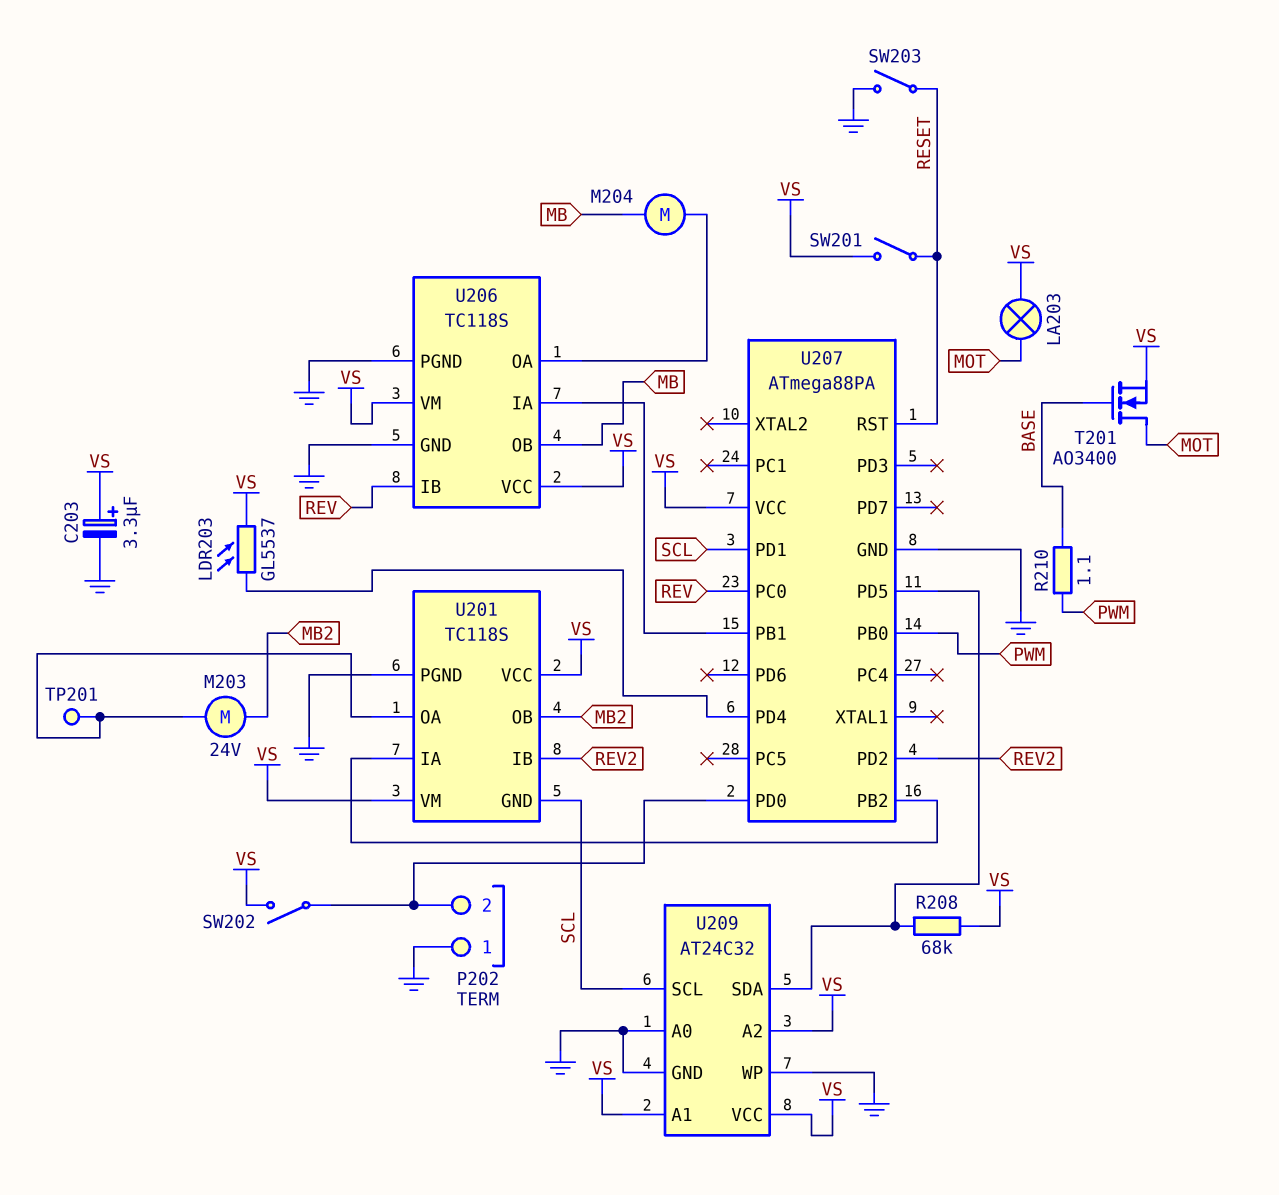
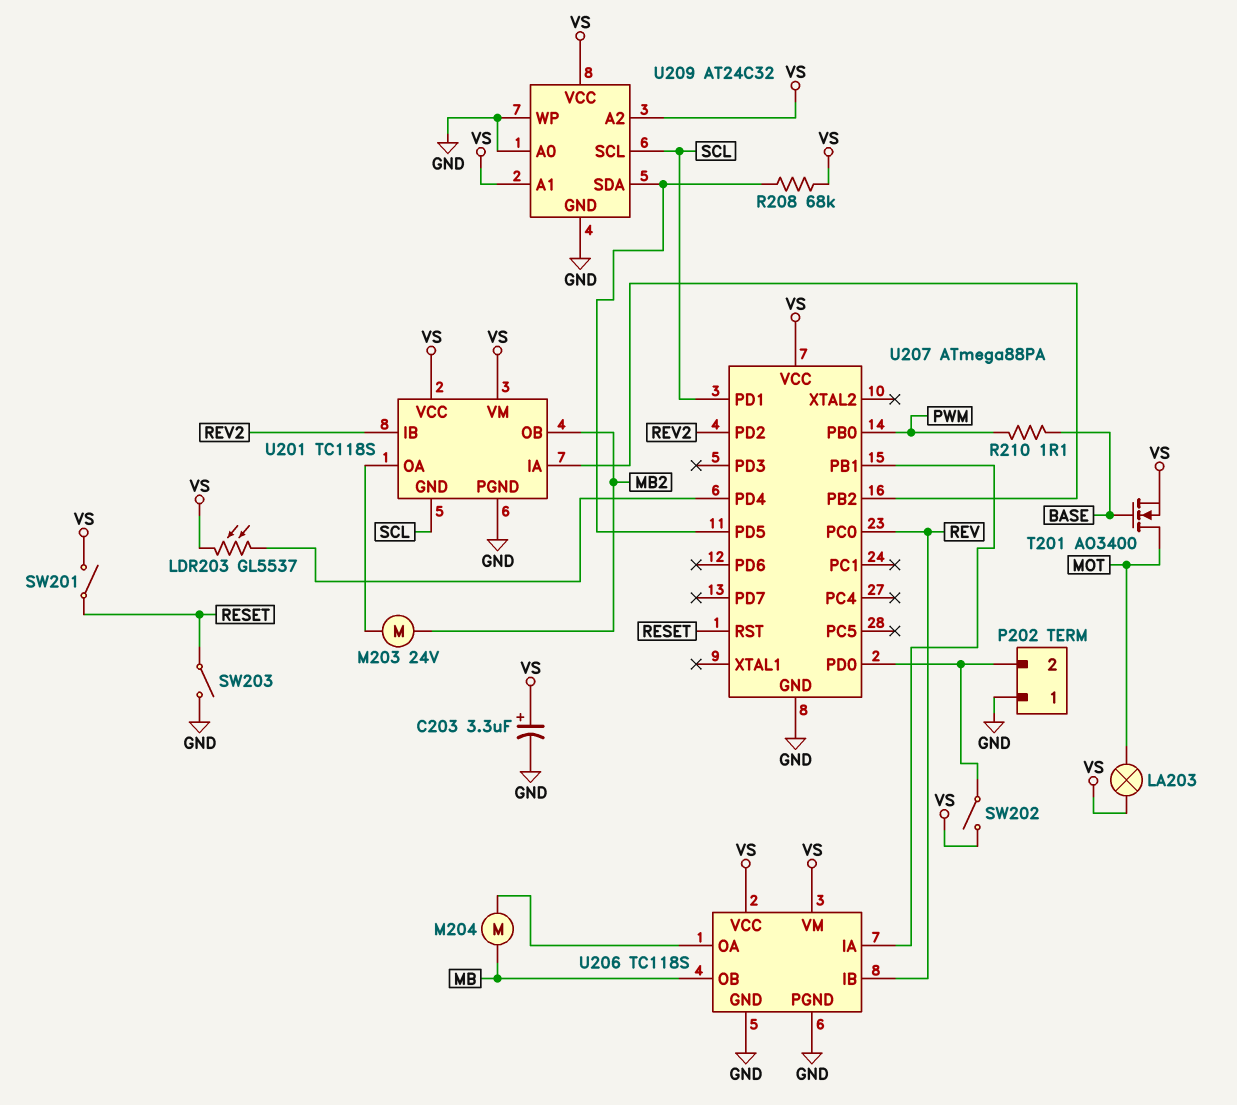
TP201: test point (U201/OA) -> none

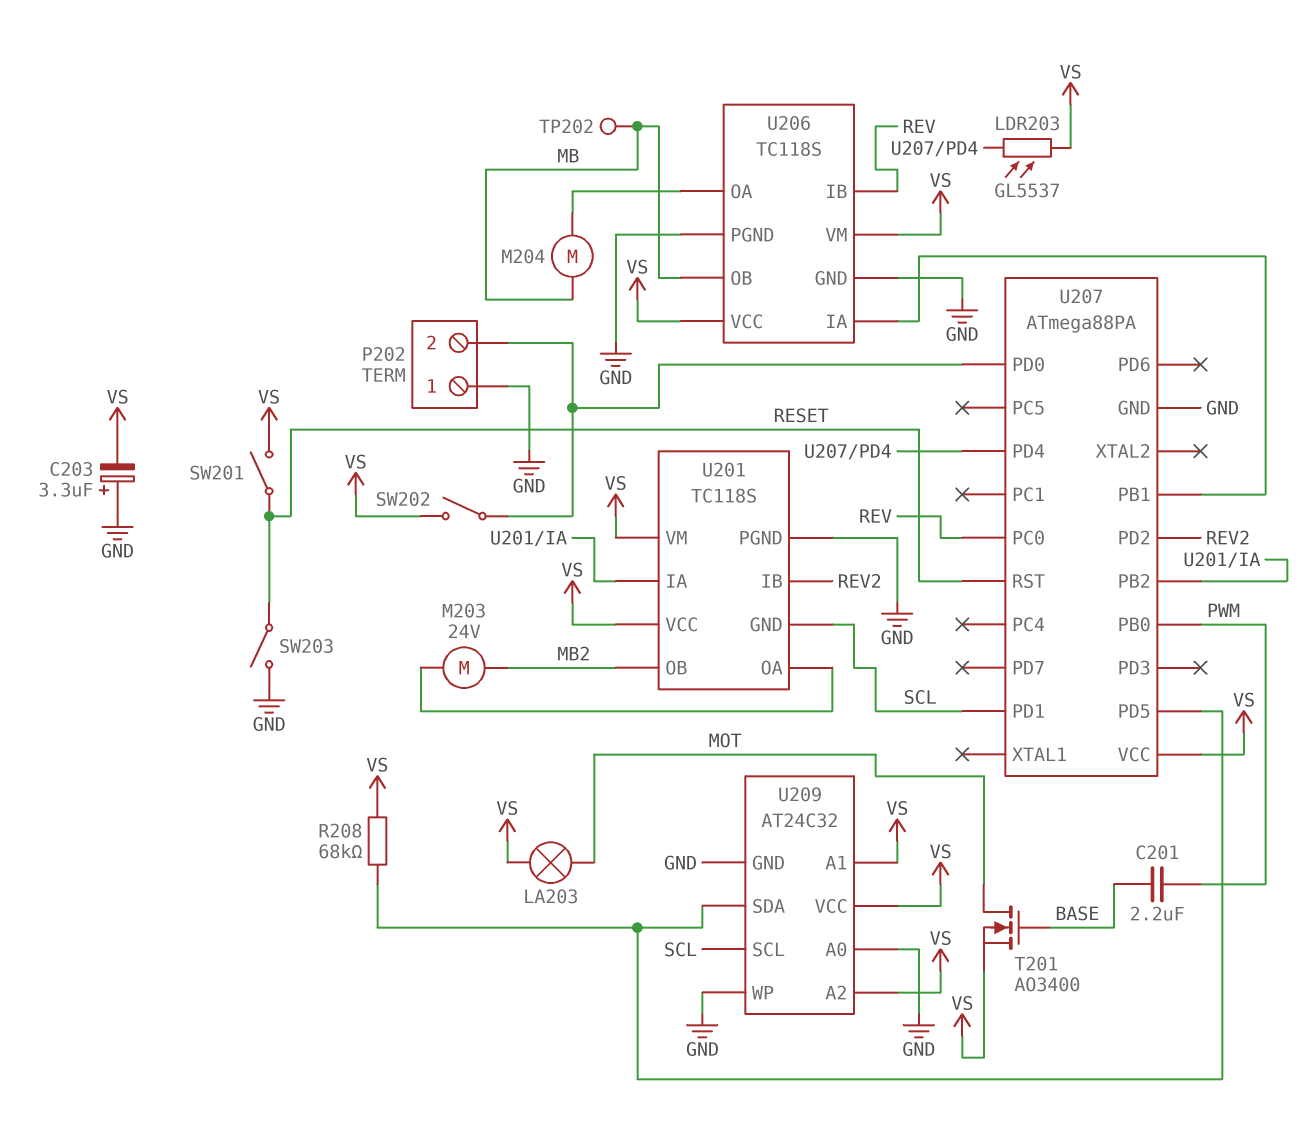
C201: none -> 2.2uF (BASE, PWM)
C203: 3.3uF (plus VS, minus GND) -> 3.3uF (plus GND, minus VS)
R210: 1.1 (BASE, PWM) -> none
TP202: none -> test point (MB)

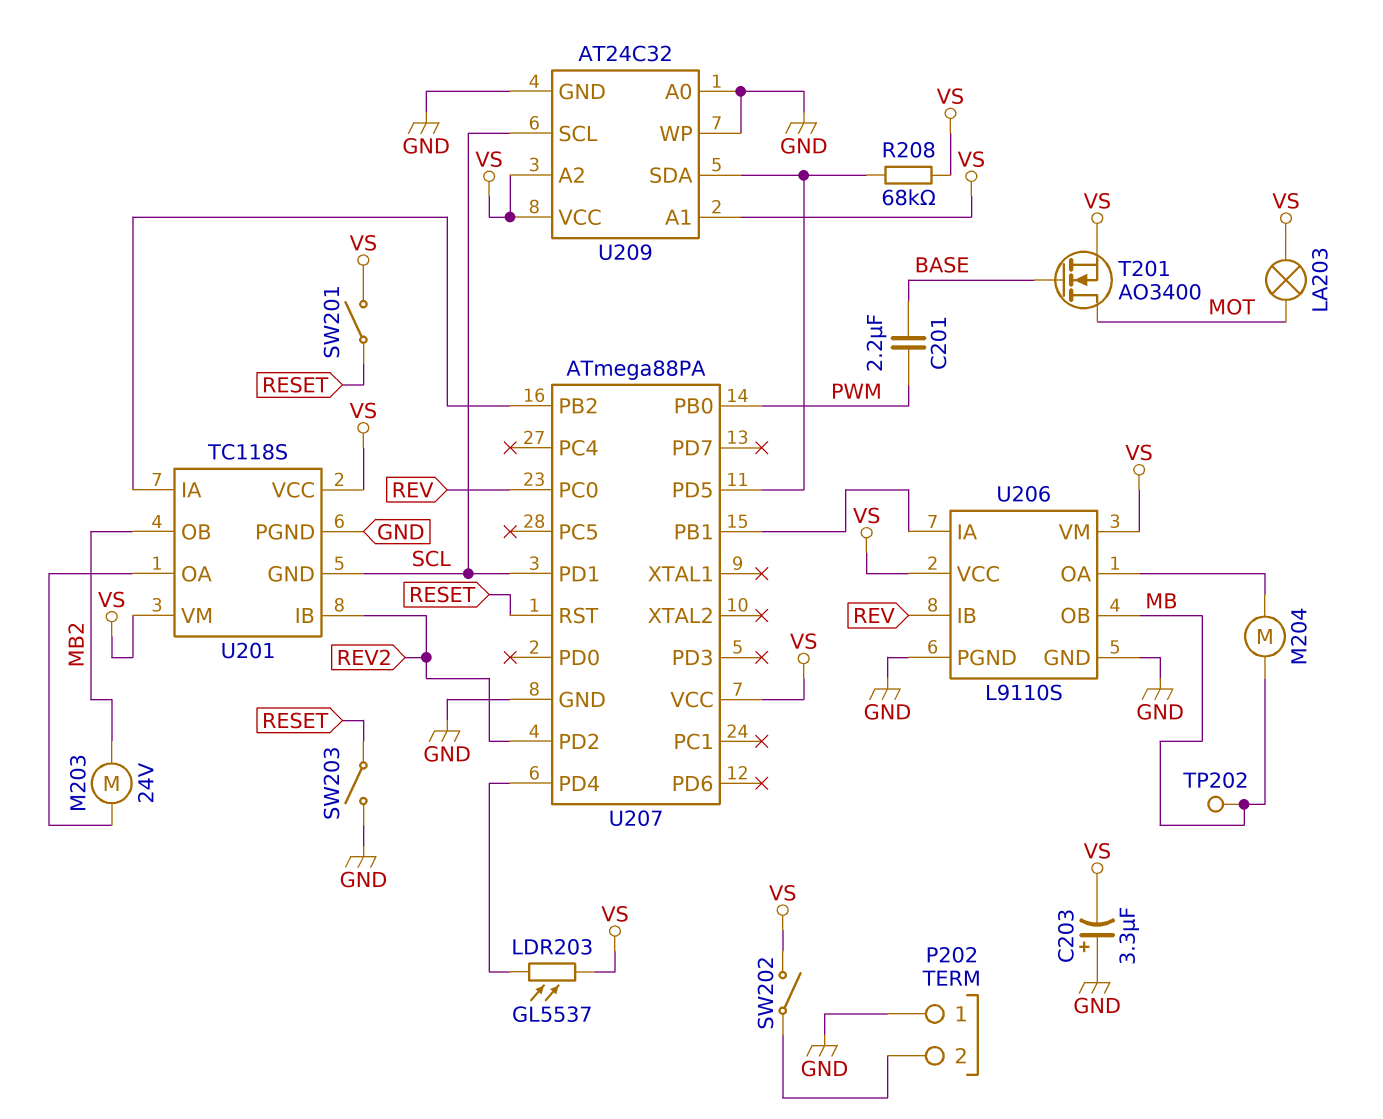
U206: TC118S -> L9110S
U207 pin PD0: P202/2 -> none

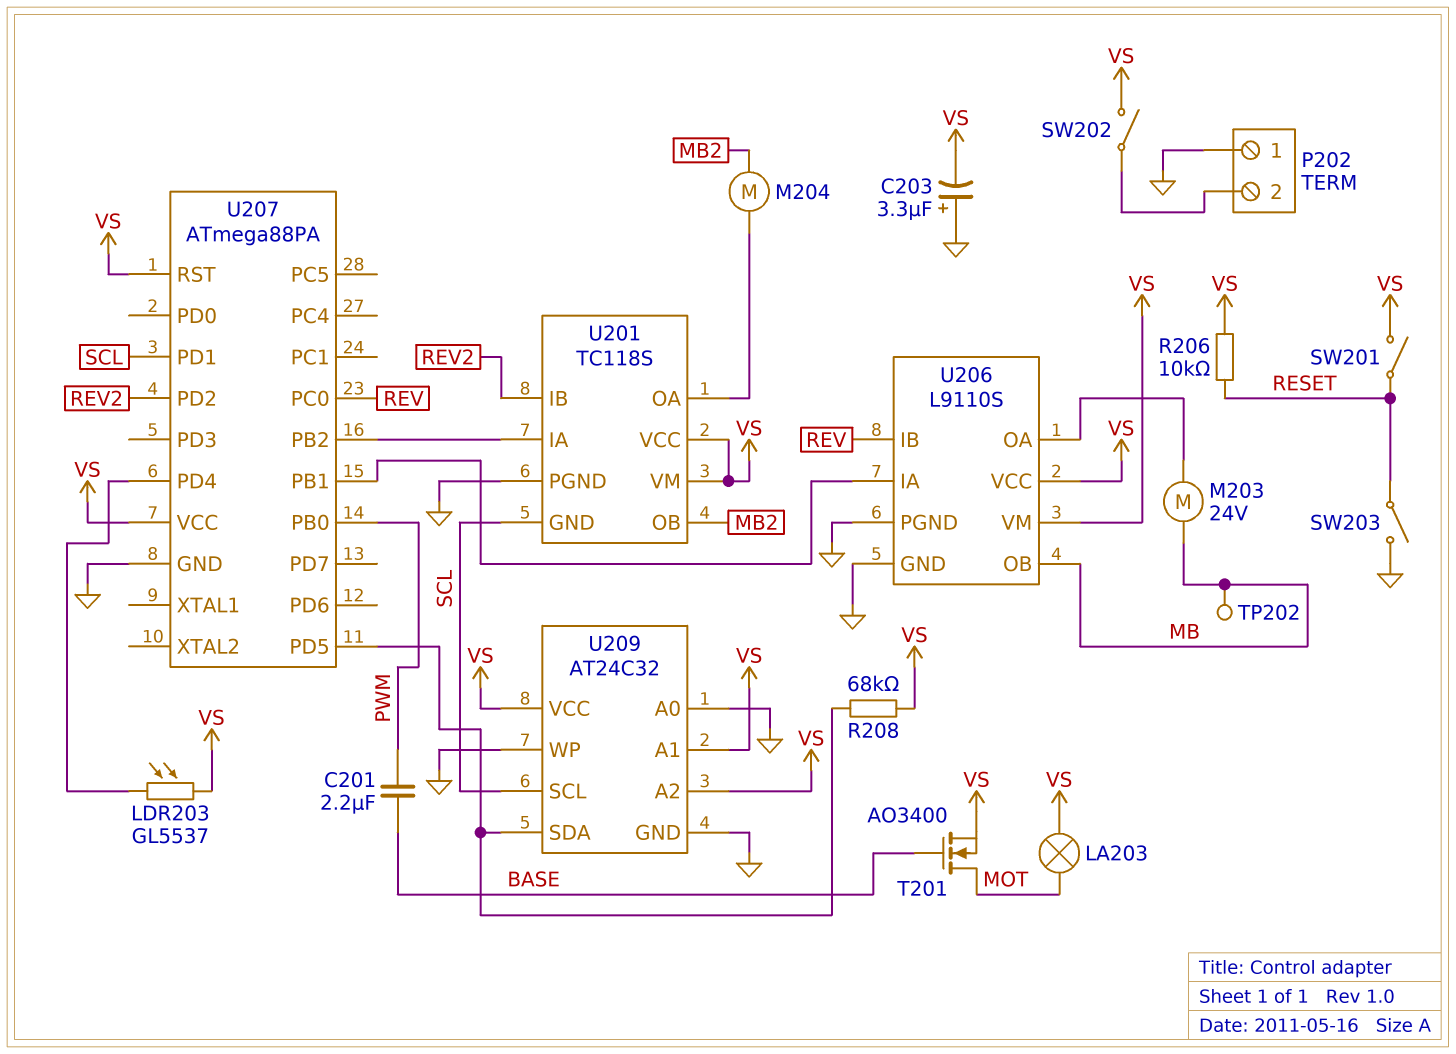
M203: motor 24V (MB2, U201/OA) -> motor 24V (MB, U206/OA)
M204: motor (MB, U206/OA) -> motor (MB2, U201/OA)
R206: none -> 10k (RESET, VS)
U207 pin RST: RESET -> VS

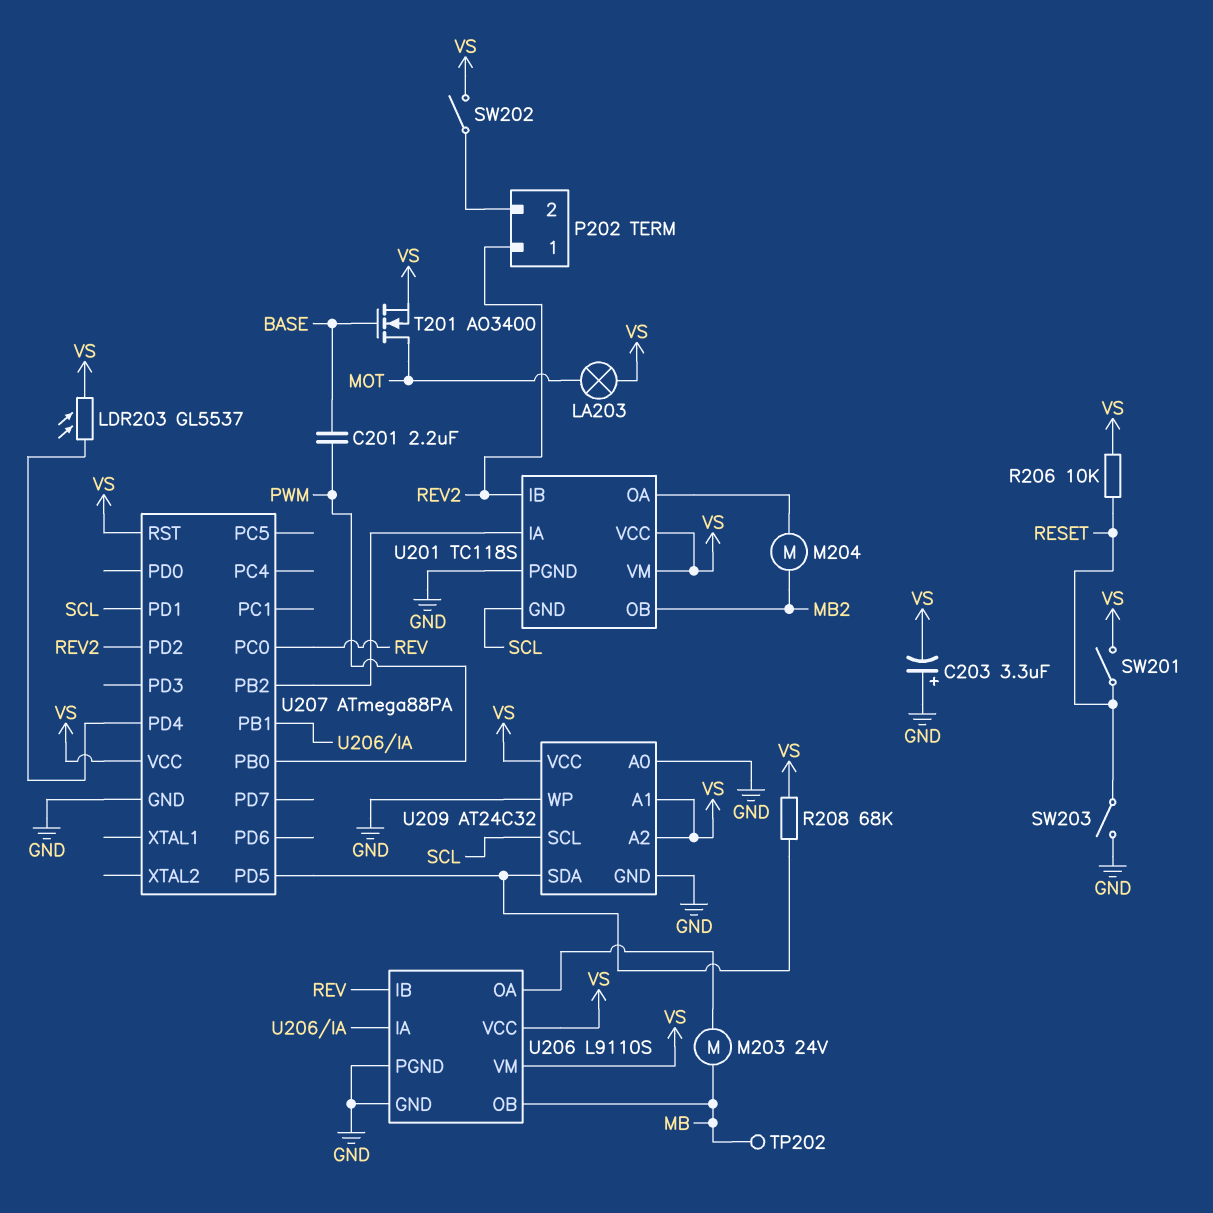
P202 pin 1: GND -> REV2

